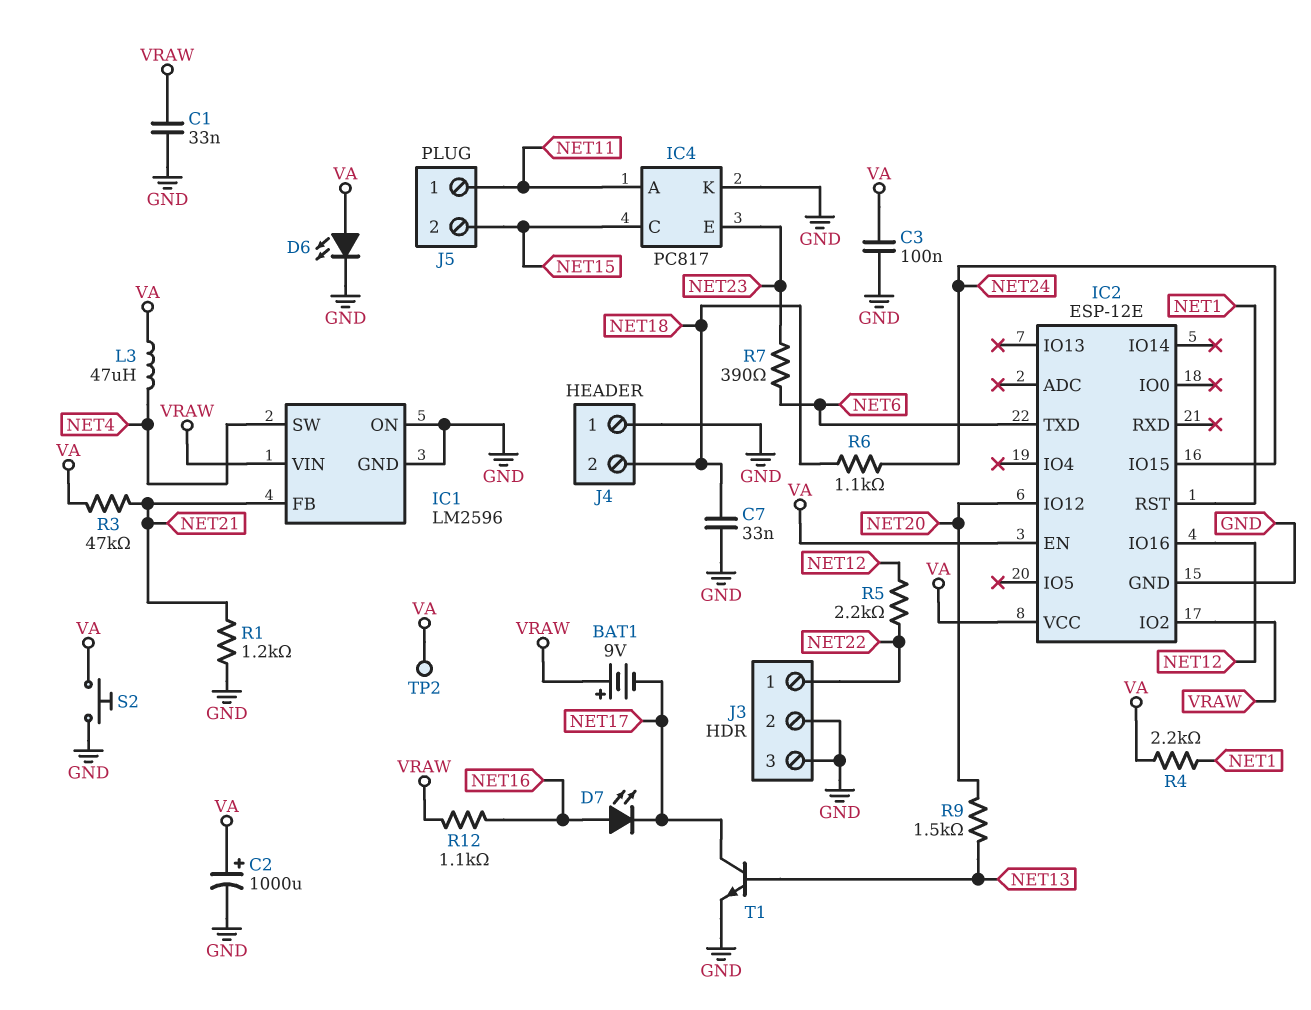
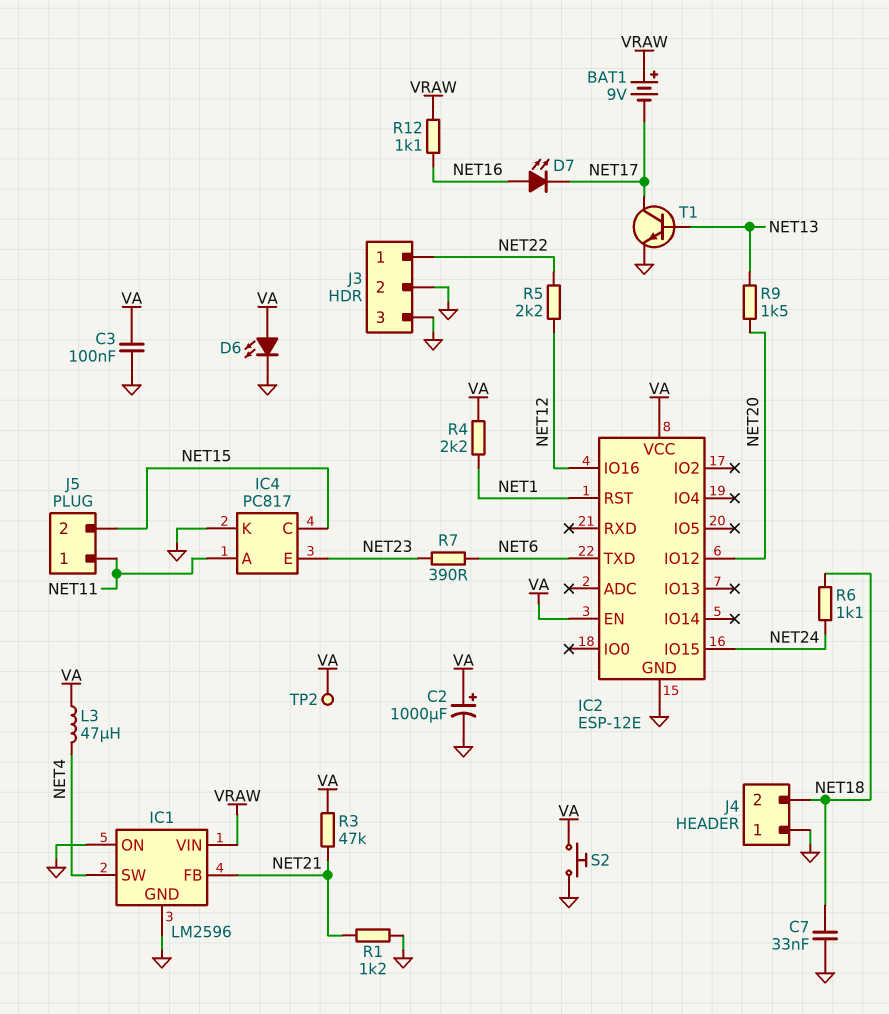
C1: 33nF (GND, VRAW) -> none
IC2 pin IO2: VRAW -> none

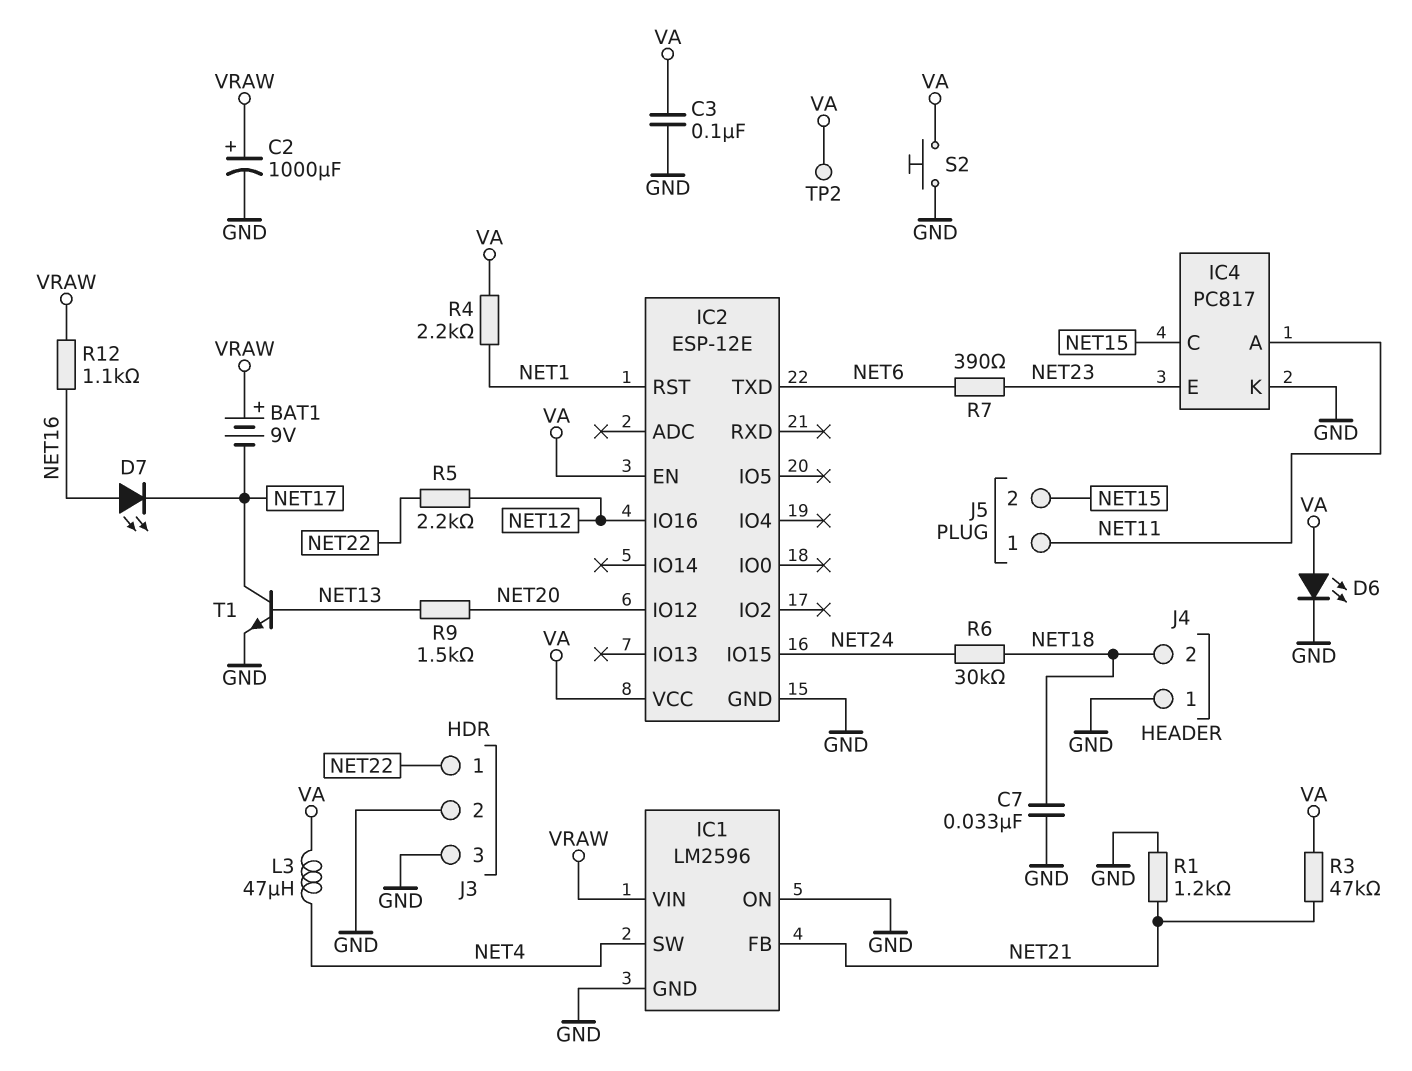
C2: 1000uF (plus VA, minus GND) -> 1000uF (plus VRAW, minus GND)
R6: 1.1k (NET18, NET24) -> 30k (NET18, NET24)

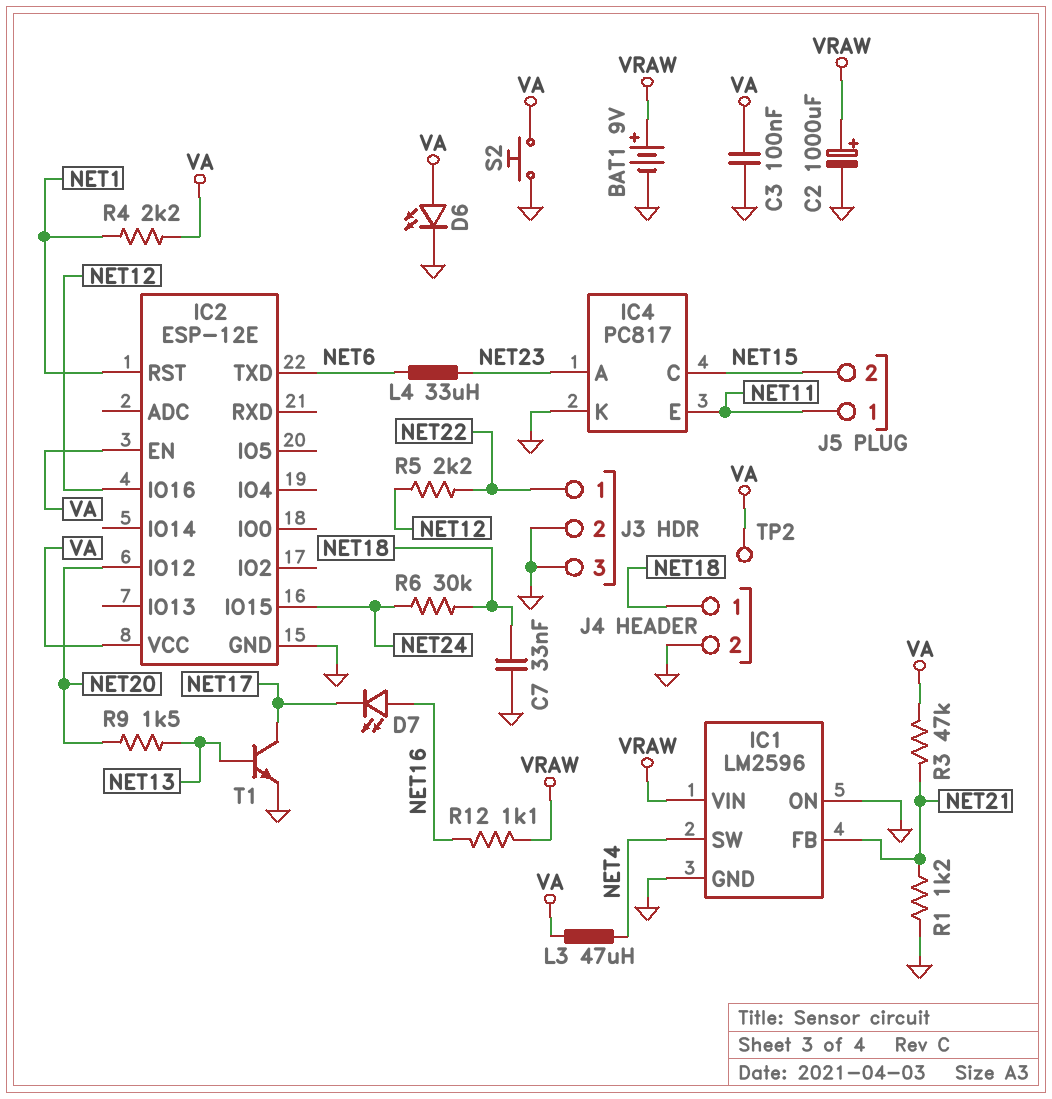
BAT1: 9V (plus VRAW, minus NET17) -> 9V (plus VRAW, minus GND)
IC4 pin A: NET11 -> NET23
IC4 pin E: NET23 -> NET11
J4 pin 1: GND -> NET18
J4 pin 2: NET18 -> GND
L4: none -> 33uH (NET6, NET23)
R7: 390 (NET6, NET23) -> none

